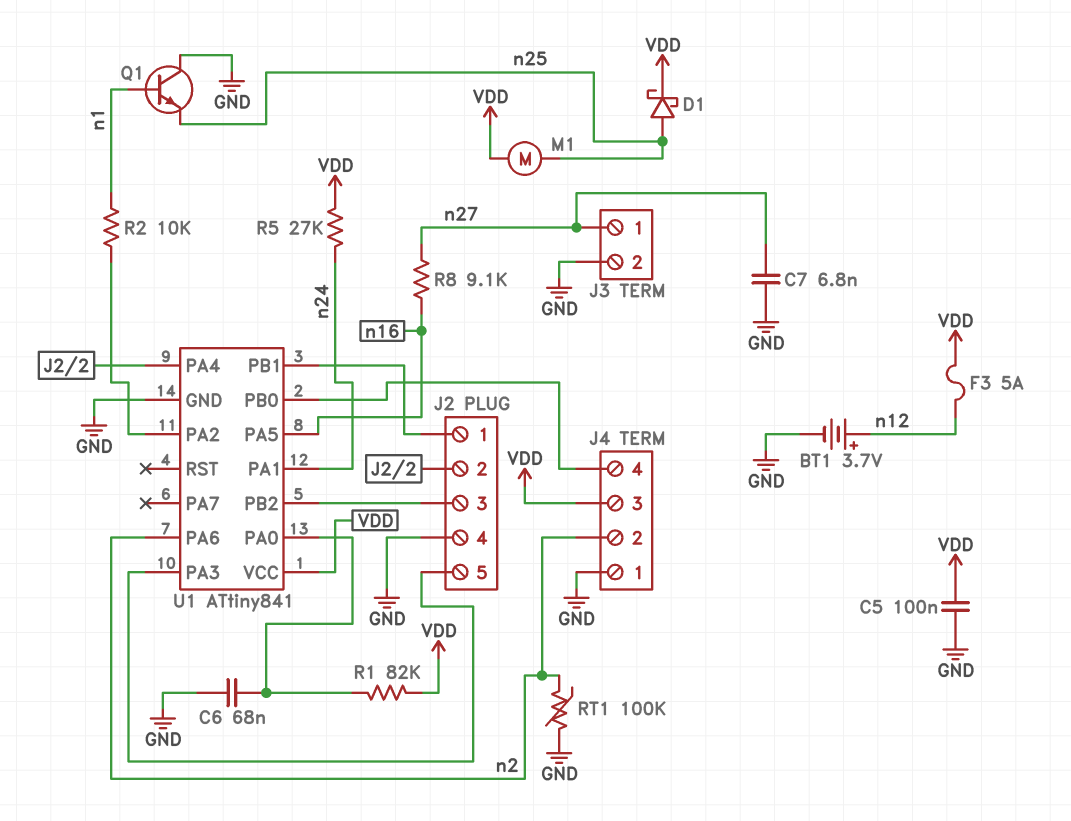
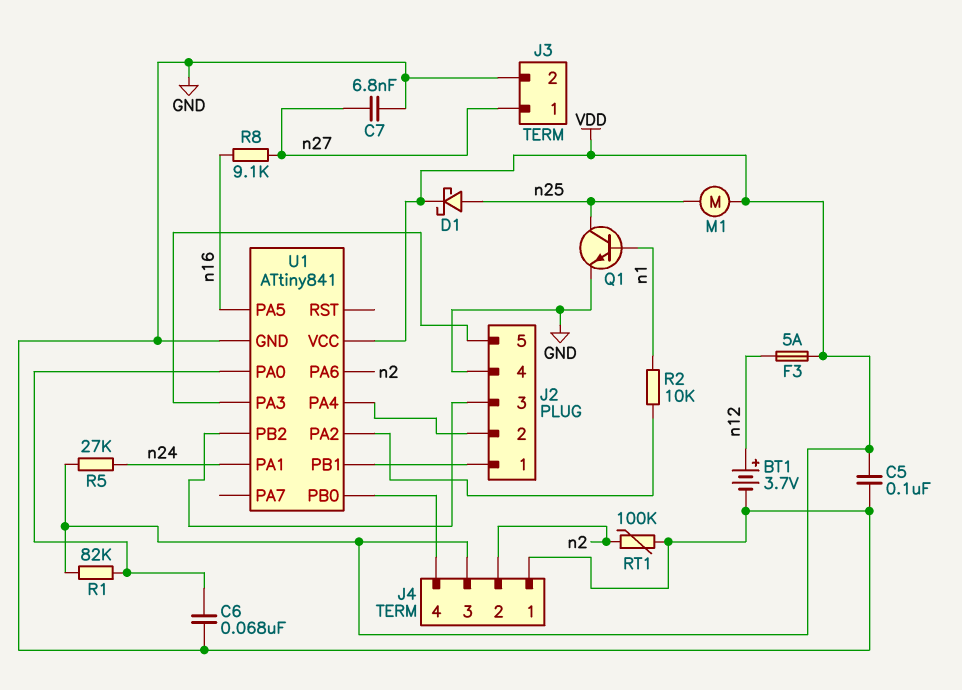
Q1: NPN (B n1, C GND, E n25) -> NPN (B n1, C n25, E GND)

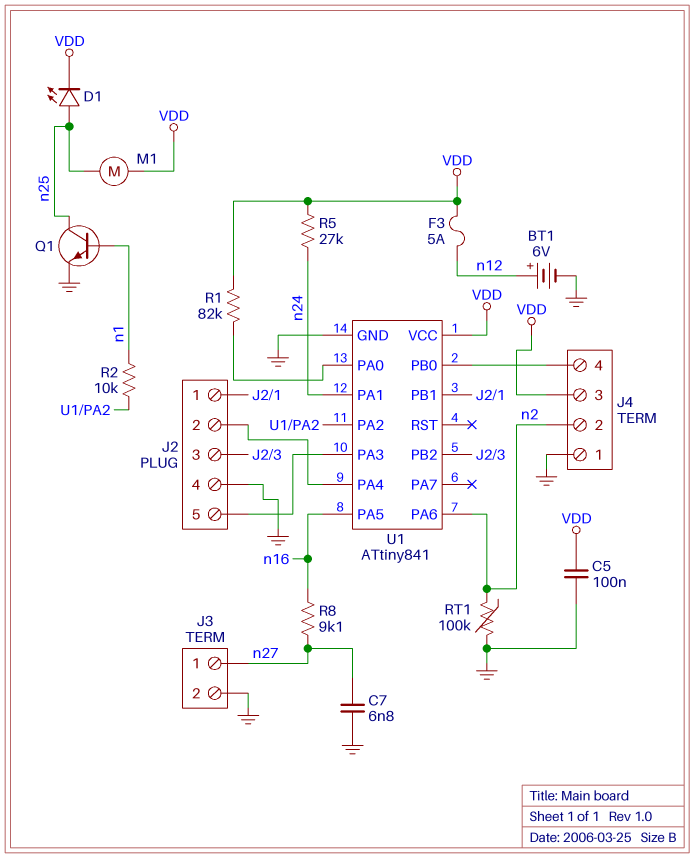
BT1: 3.7V (plus n12, minus GND) -> 6V (plus n12, minus GND)
C6: 68nF (GND, U1/PA0) -> none
D1: schottky (A n25, K VDD) -> LED (A n25, K VDD)

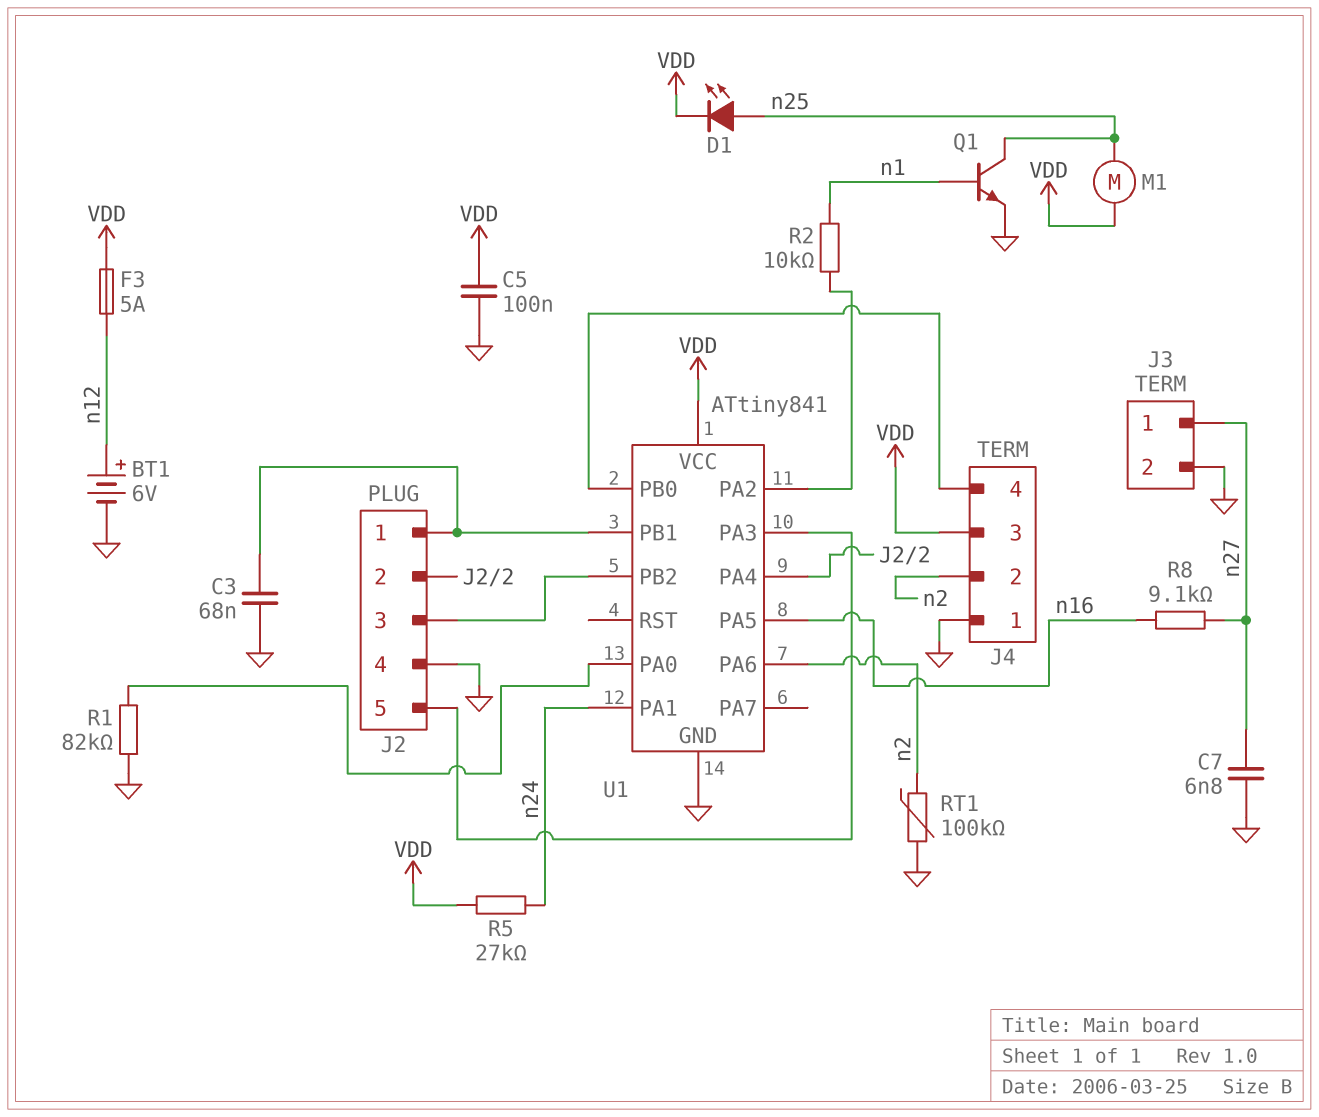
C3: none -> 68nF (GND, J2/1)
R1: 82k (U1/PA0, VDD) -> 82k (GND, U1/PA0)

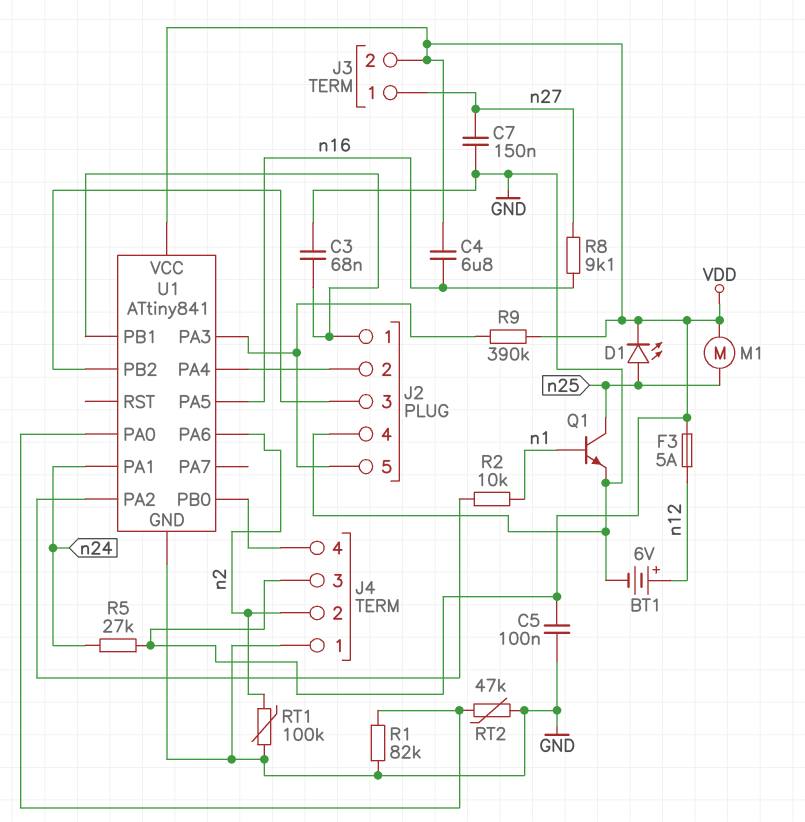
C4: none -> 6.8uF (VDD, n16)
C7: 6.8nF (GND, n27) -> 150nF (GND, n27)
J3 pin 2: GND -> VDD
R9: none -> 390k (J2/5, VDD)
RT2: none -> 47k (GND, U1/PA0)

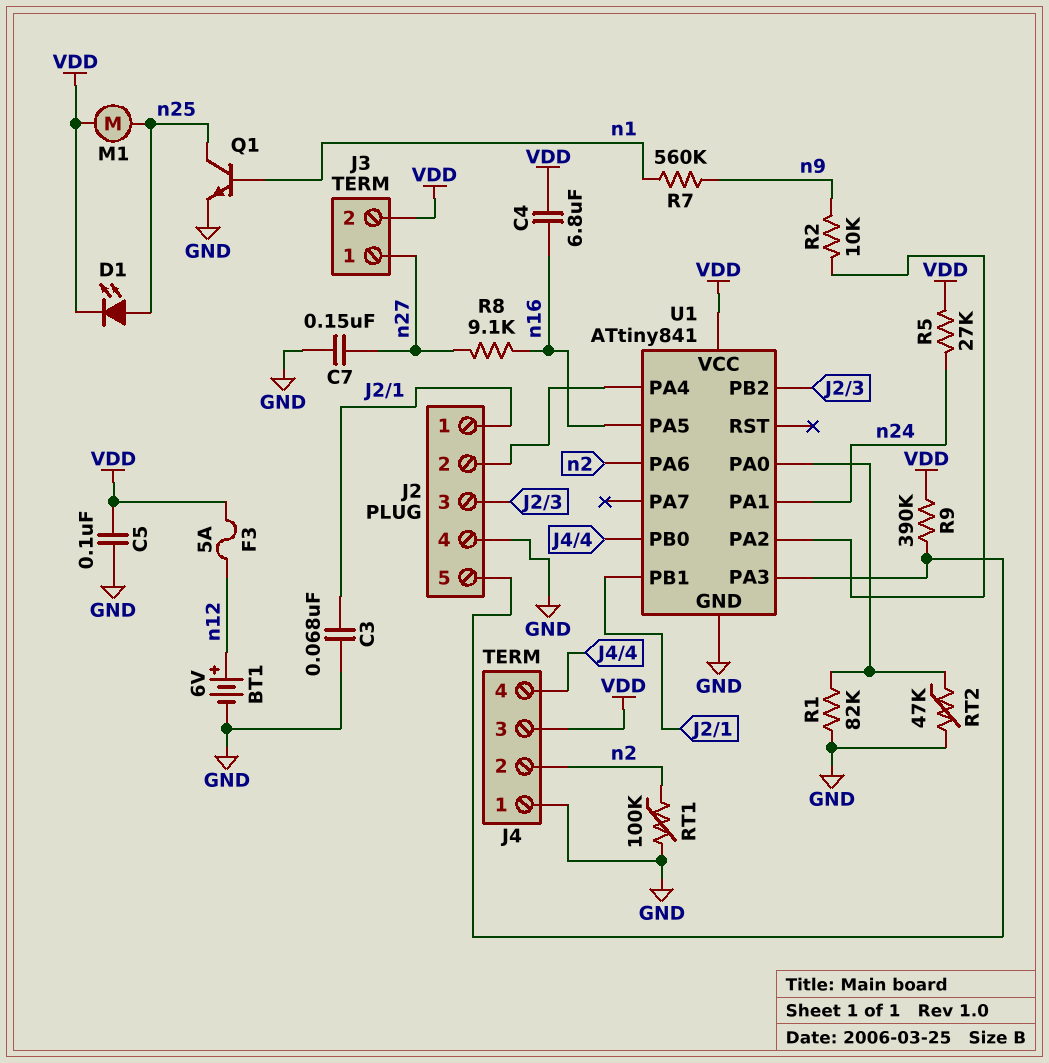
R2: 10k (U1/PA2, n1) -> 10k (U1/PA2, n9)
R7: none -> 560k (n1, n9)

